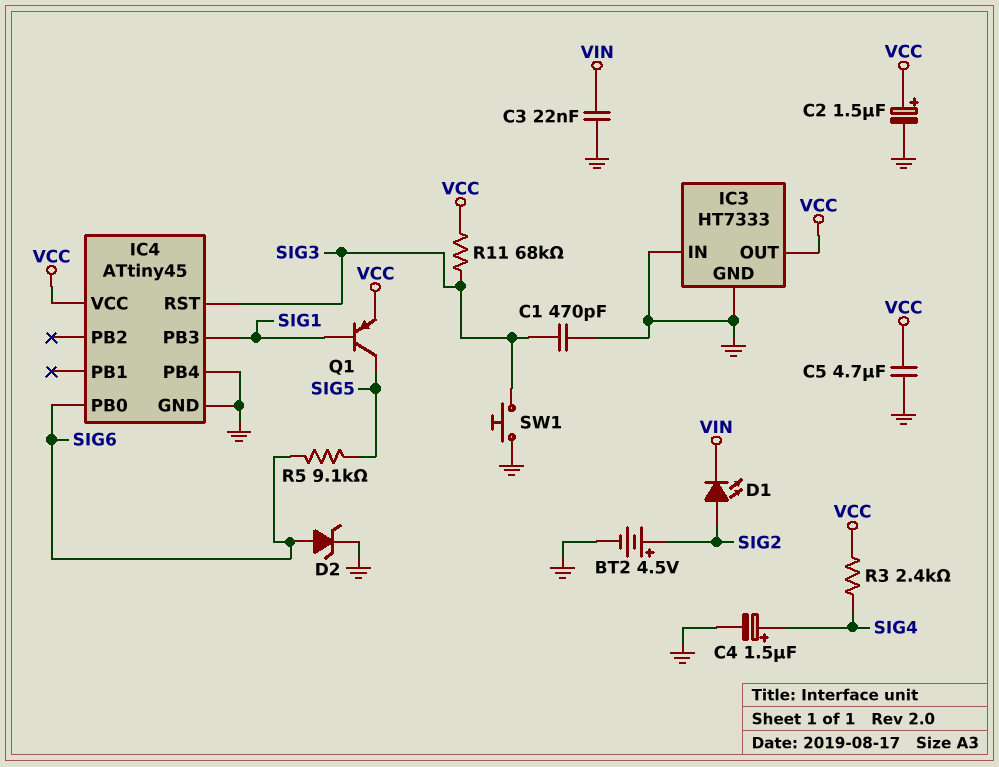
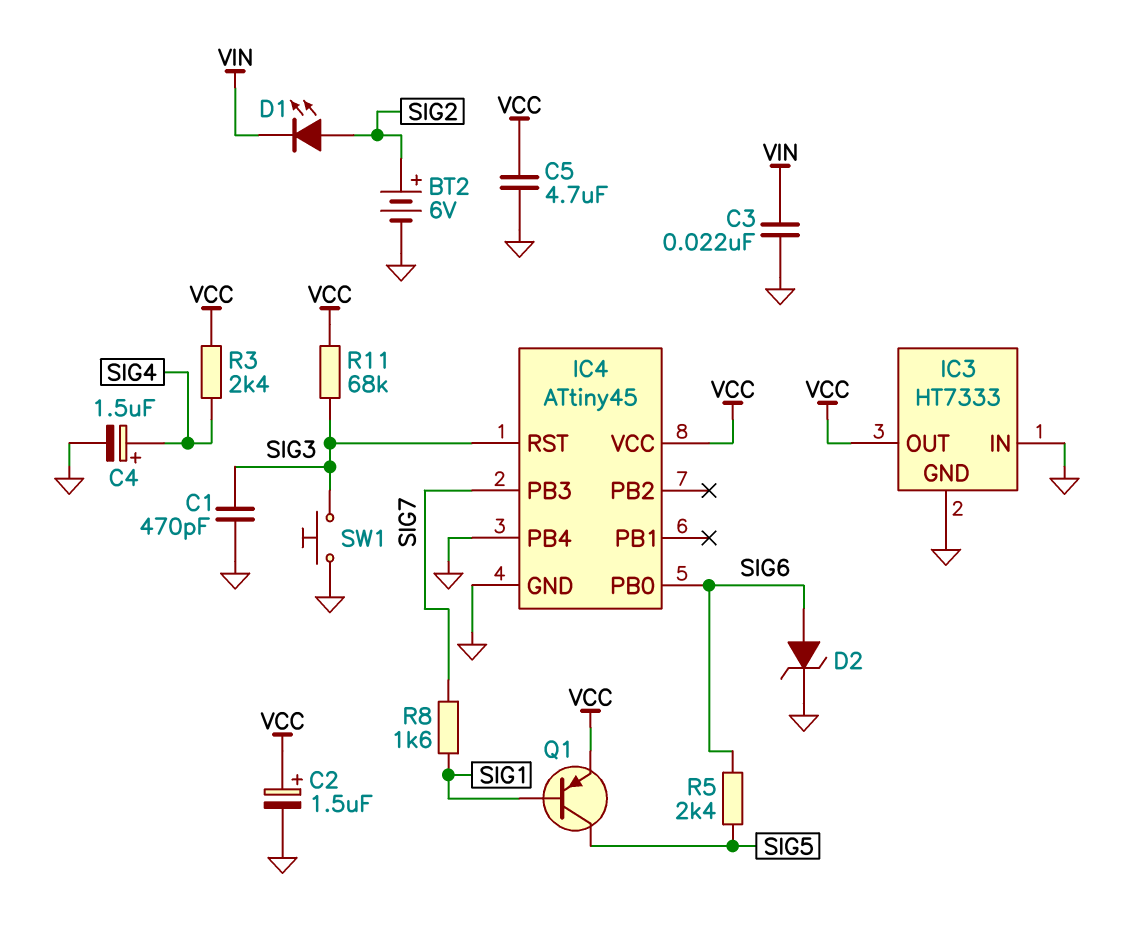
BT2: 4.5V (plus SIG2, minus GND) -> 6V (plus SIG2, minus GND)
IC4 pin PB3: SIG1 -> SIG7
R5: 9.1k (SIG5, SIG6) -> 2.4k (SIG5, SIG6)
R8: none -> 1.6k (SIG1, SIG7)

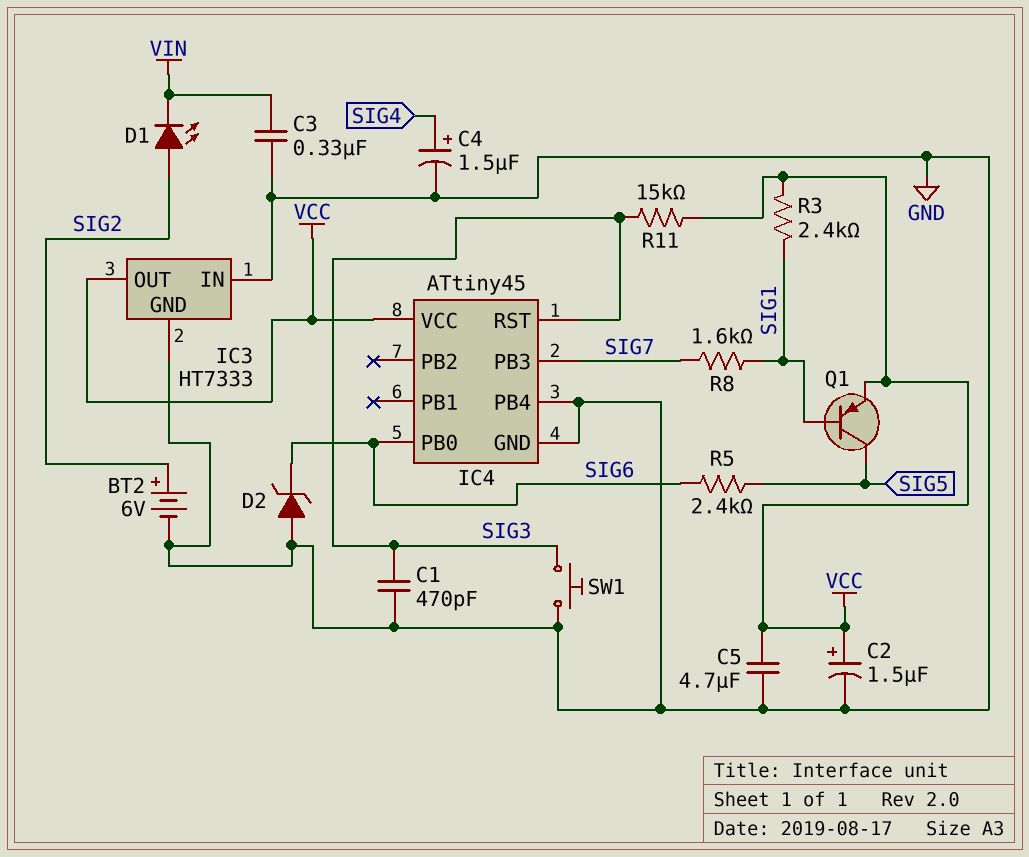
C3: 22nF (GND, VIN) -> 330nF (GND, VIN)
D2: zener (A SIG6, K GND) -> zener (A GND, K SIG6)
R3: 2.4k (SIG4, VCC) -> 2.4k (SIG1, VCC)
R11: 68k (SIG3, VCC) -> 15k (SIG3, VCC)

